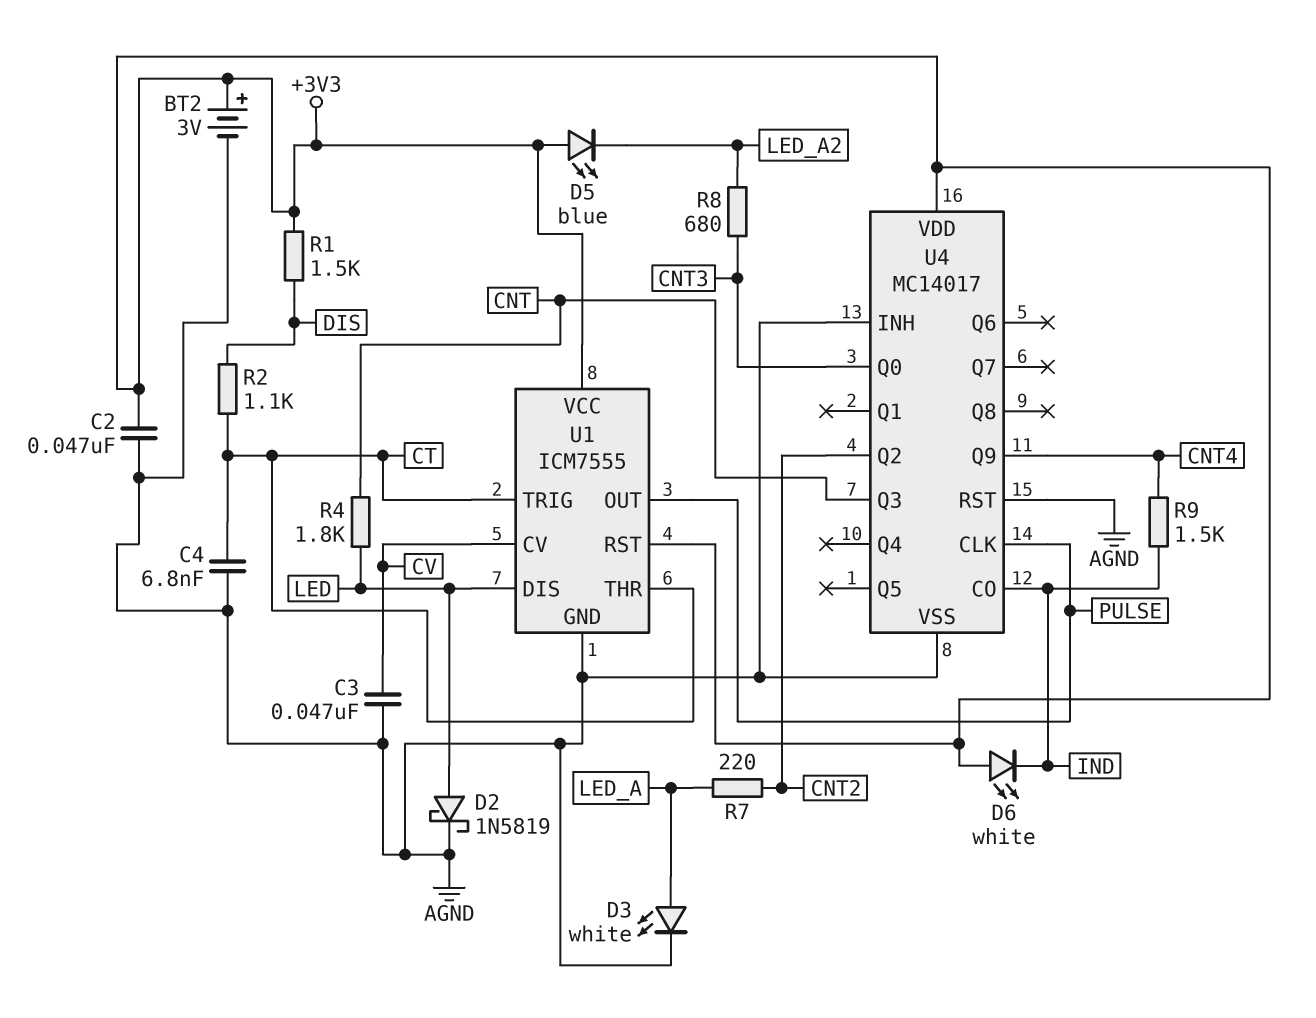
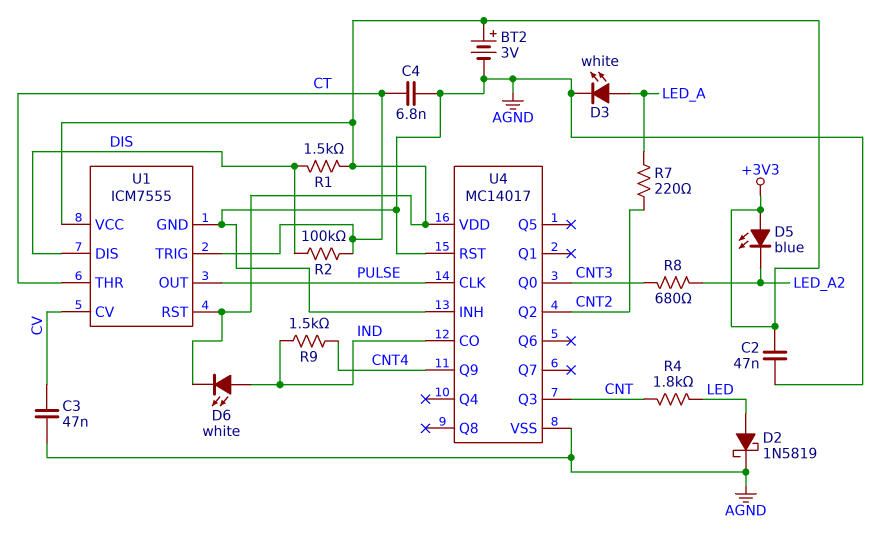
D6: LED white (A +3V3, K IND) -> LED white (A IND, K +3V3)
R2: 1.1k (CT, DIS) -> 100k (CT, DIS)
U1 pin DIS: LED -> DIS

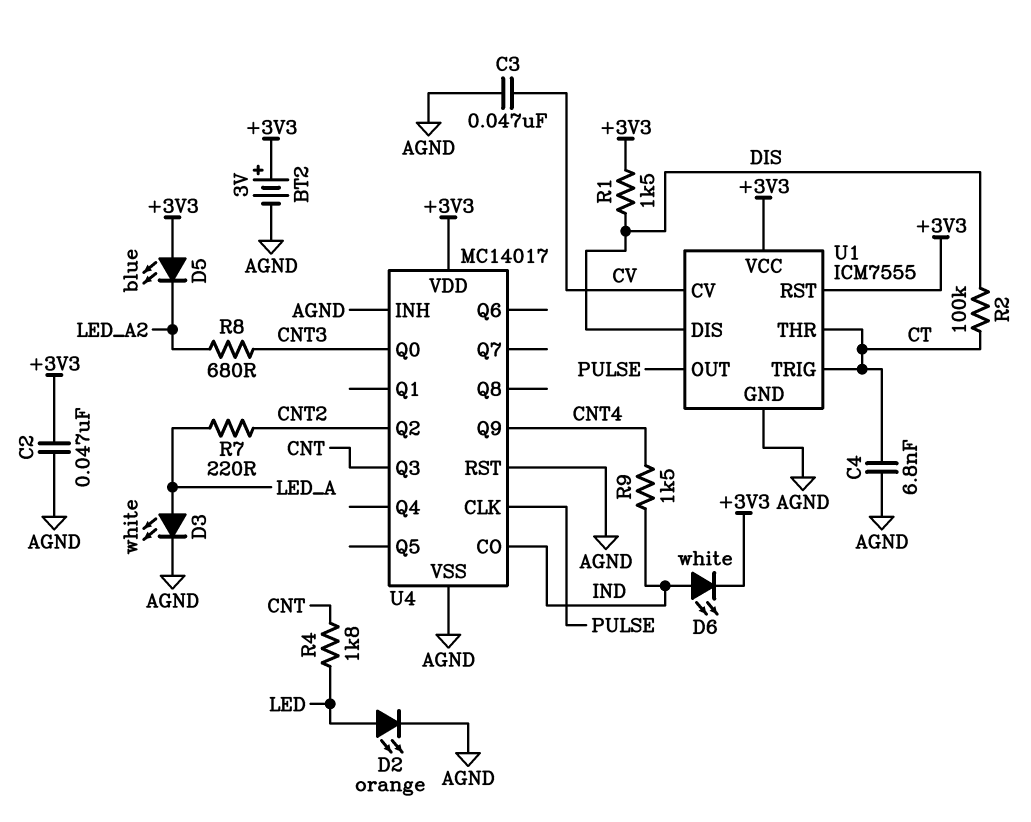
D2: schottky 1N5819 (A LED, K AGND) -> LED orange (A LED, K AGND)

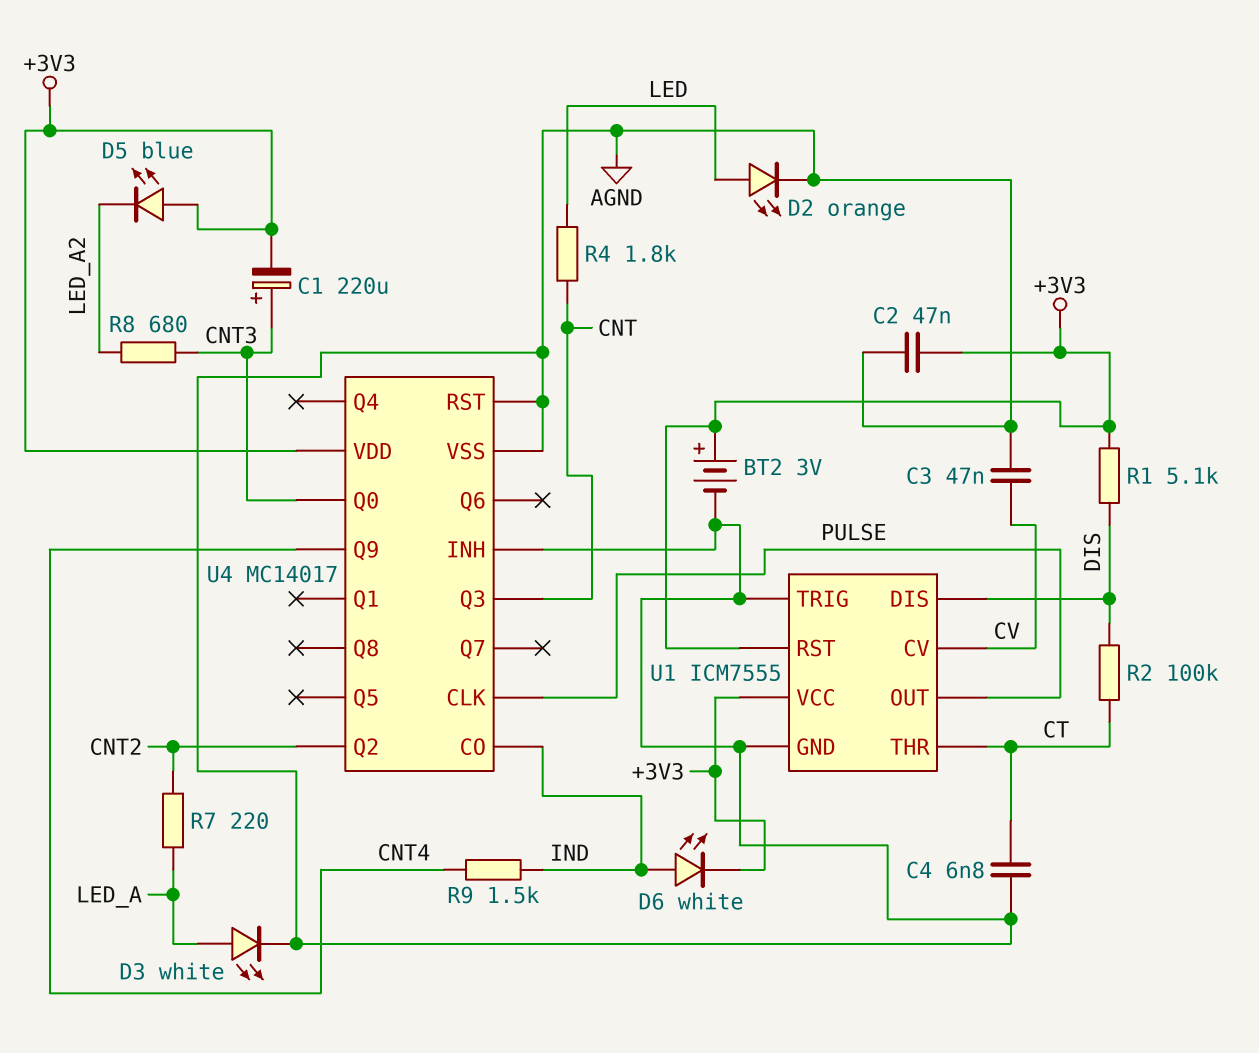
C1: none -> 220uF (plus CNT3, minus +3V3)
R1: 1.5k (+3V3, DIS) -> 5.1k (+3V3, DIS)
U1 pin TRIG: CT -> AGND

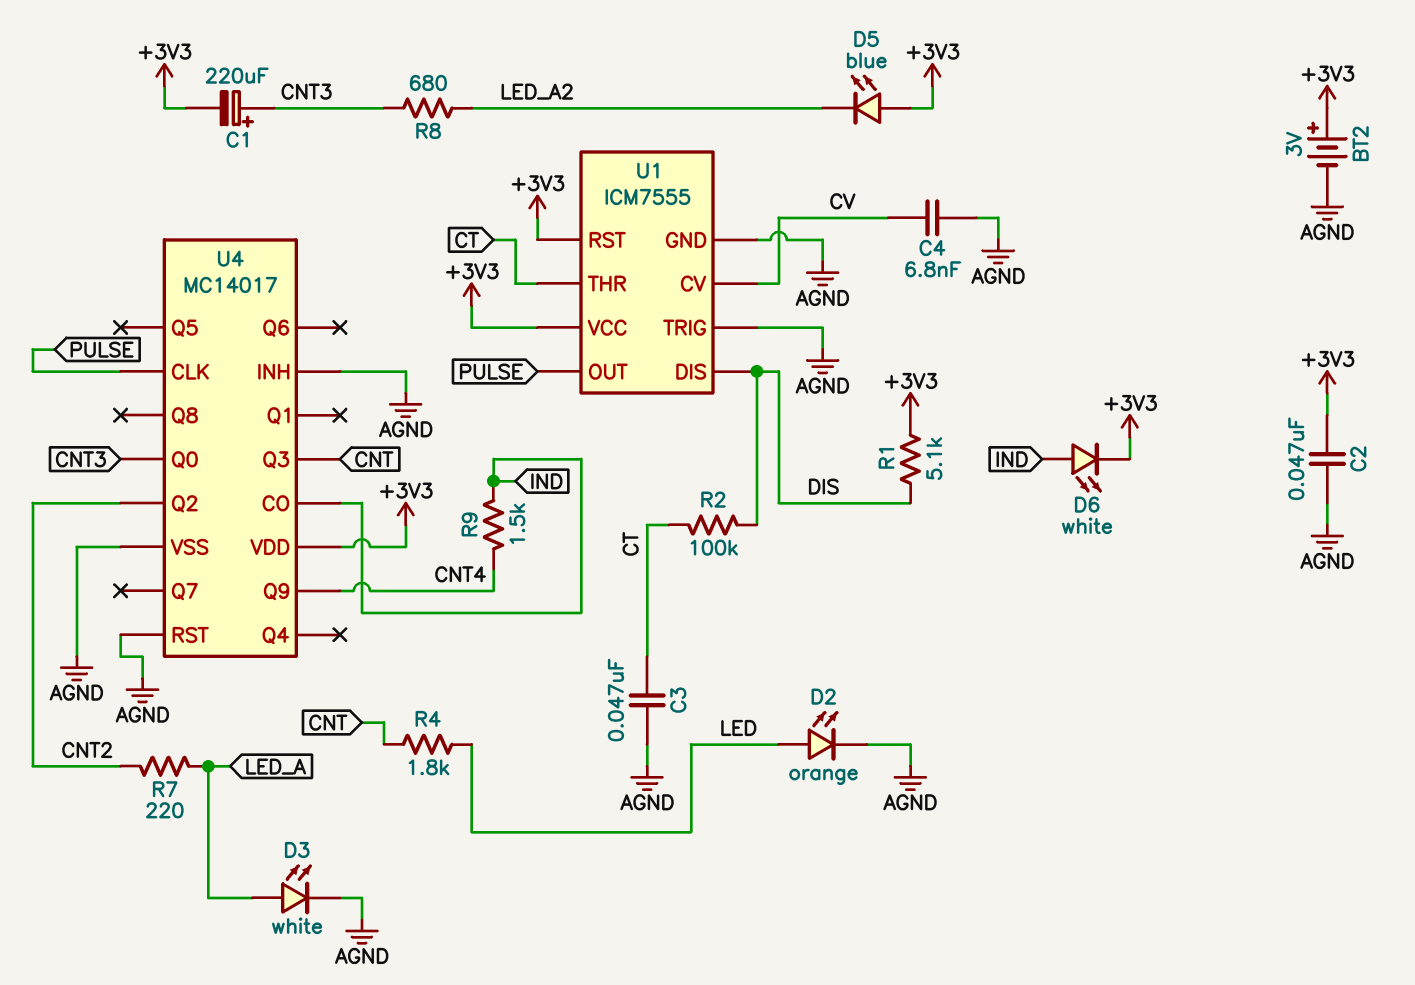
C3: 47nF (AGND, CV) -> 47nF (AGND, CT)
C4: 6.8nF (AGND, CT) -> 6.8nF (AGND, CV)

